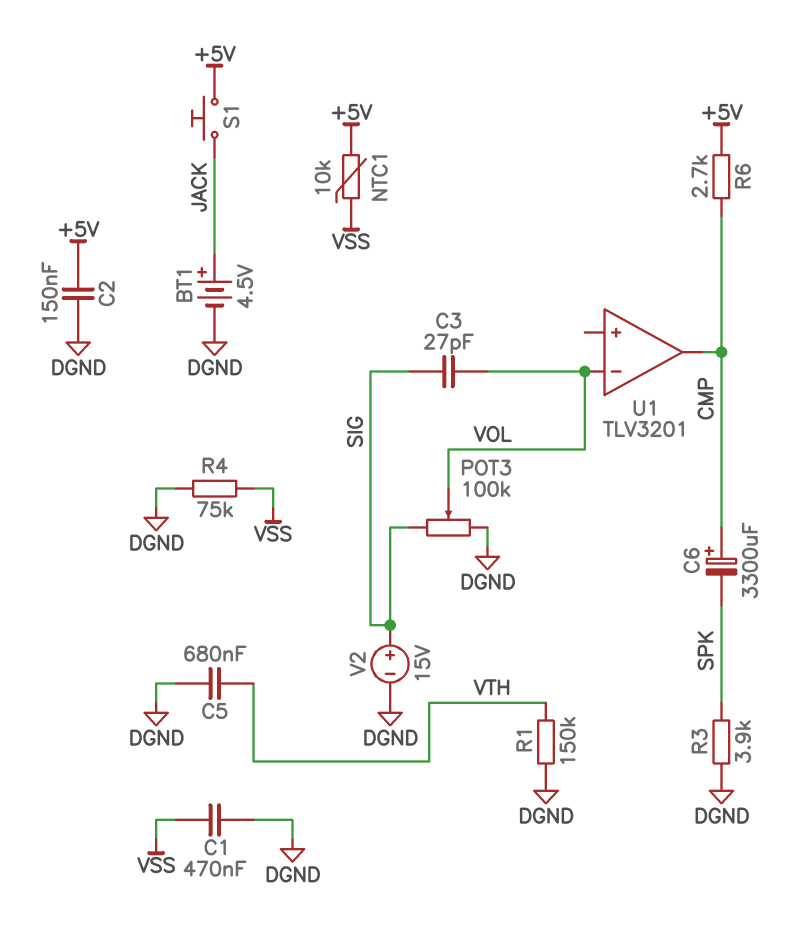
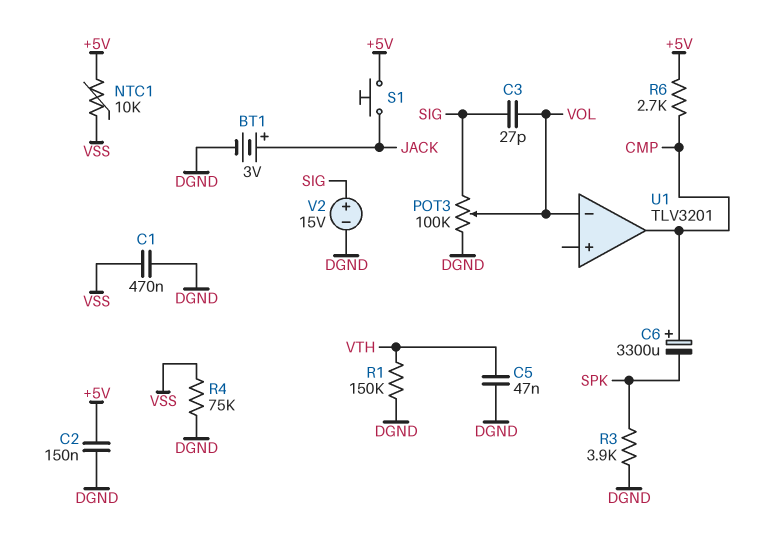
BT1: 4.5V (plus JACK, minus DGND) -> 3V (plus JACK, minus DGND)
C5: 680nF (DGND, VTH) -> 47nF (DGND, VTH)

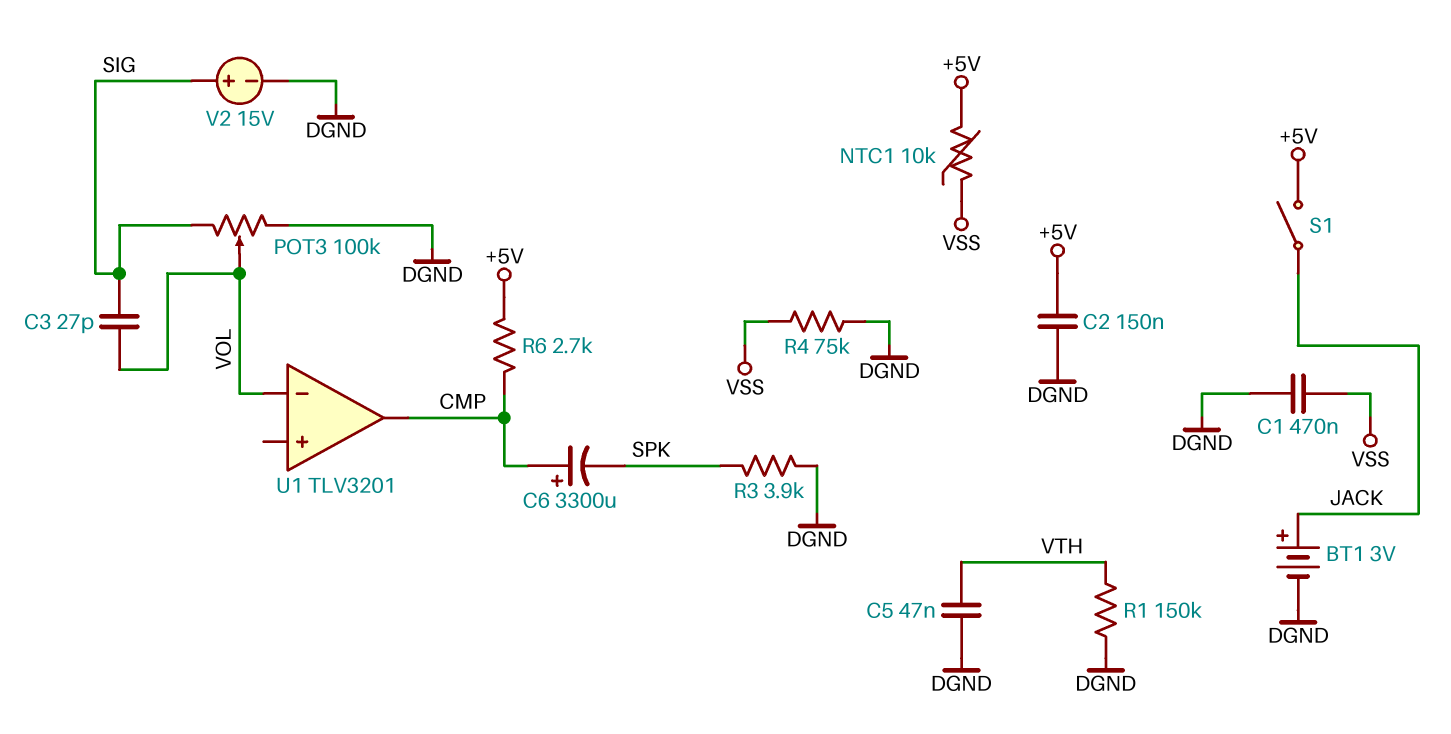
S1: button (+5V, JACK) -> switch (+5V, JACK)

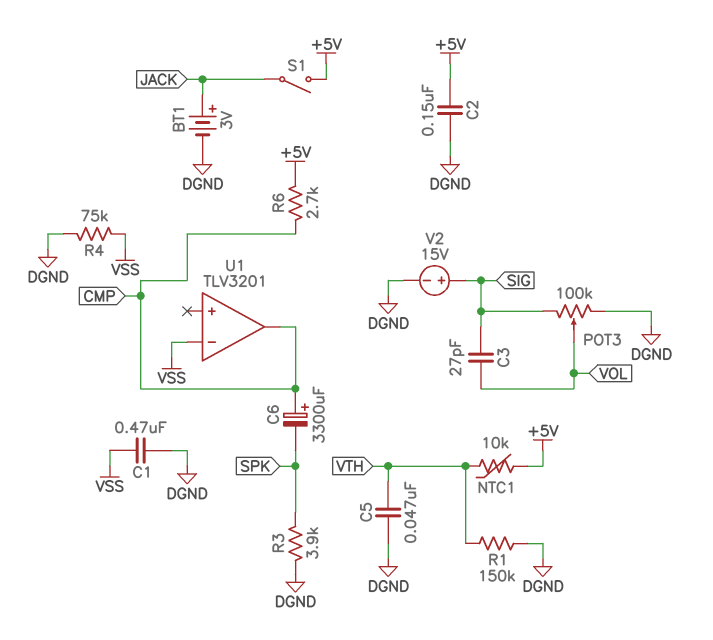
NTC1: 10k (+5V, VSS) -> 10k (+5V, VTH)
U1 pin in-: VOL -> VSS

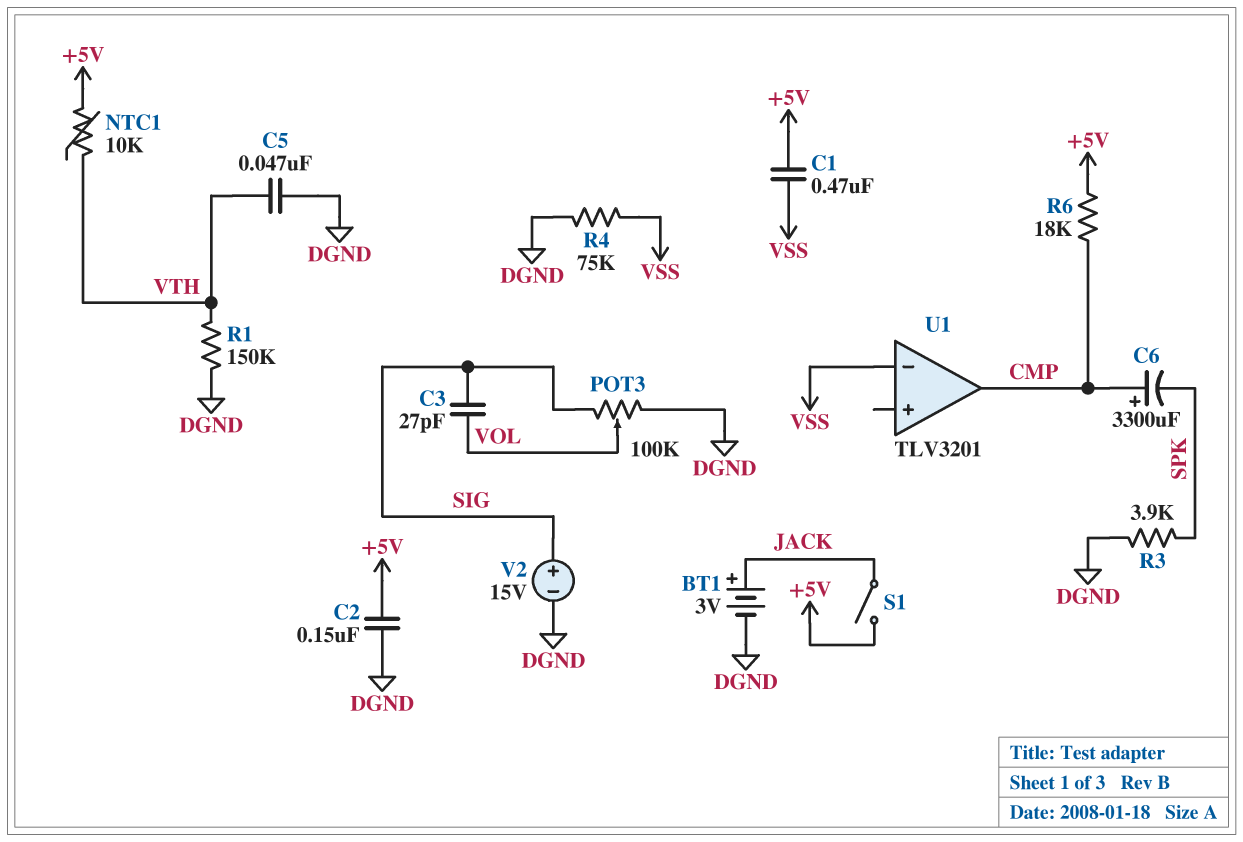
C1: 470nF (DGND, VSS) -> 470nF (+5V, VSS)
R6: 2.7k (+5V, CMP) -> 18k (+5V, CMP)

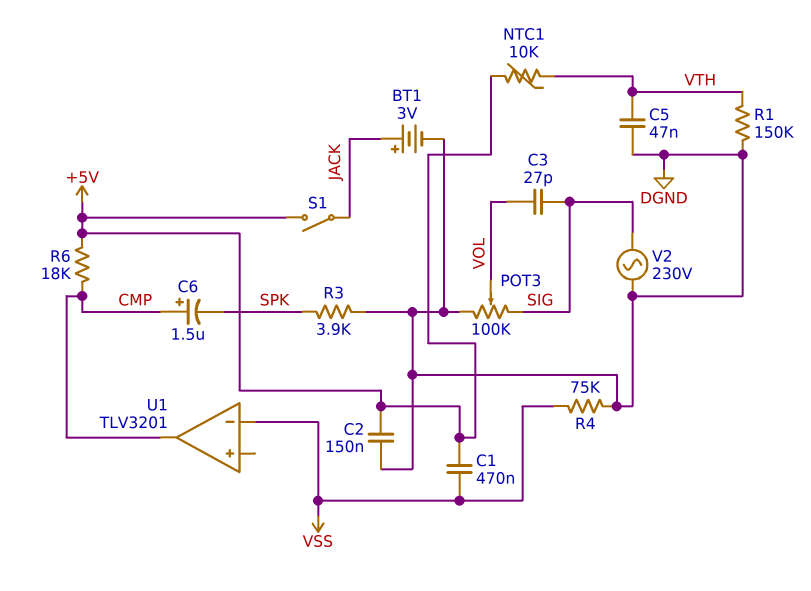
C6: 3300uF (plus CMP, minus SPK) -> 1.5uF (plus CMP, minus SPK)
V2: 15V (plus SIG, minus DGND) -> AC 230V (DGND, SIG)

